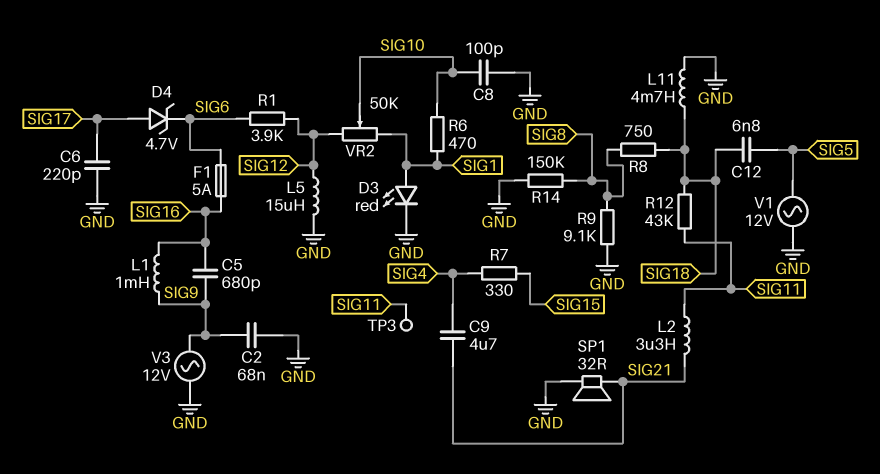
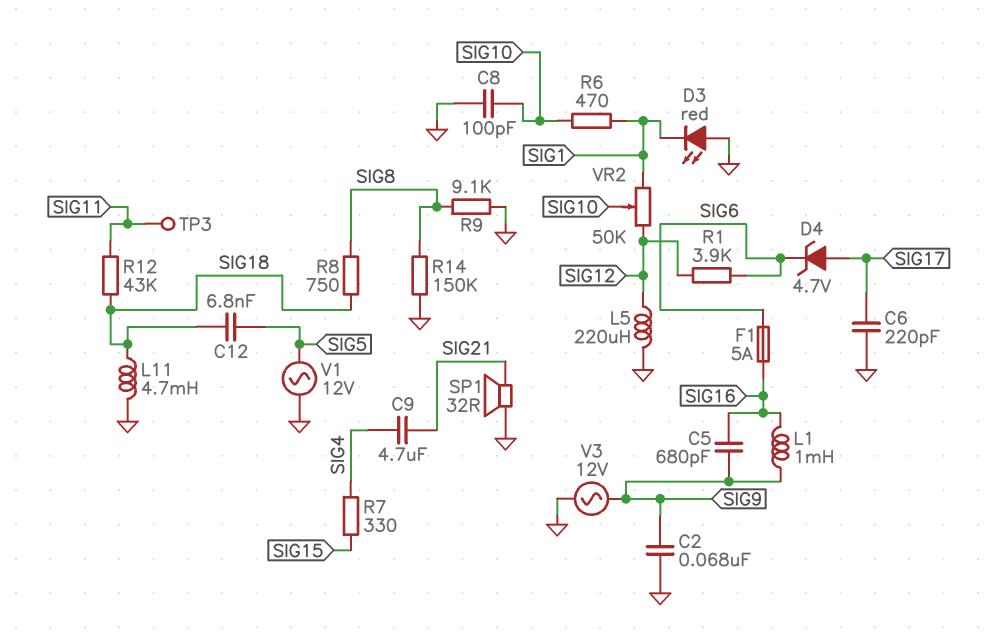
D3: LED red (A SIG1, K GND) -> LED red (A GND, K SIG1)
L2: 3.3uH (SIG11, SIG21) -> none
L5: 15uH (GND, SIG12) -> 220uH (GND, SIG12)

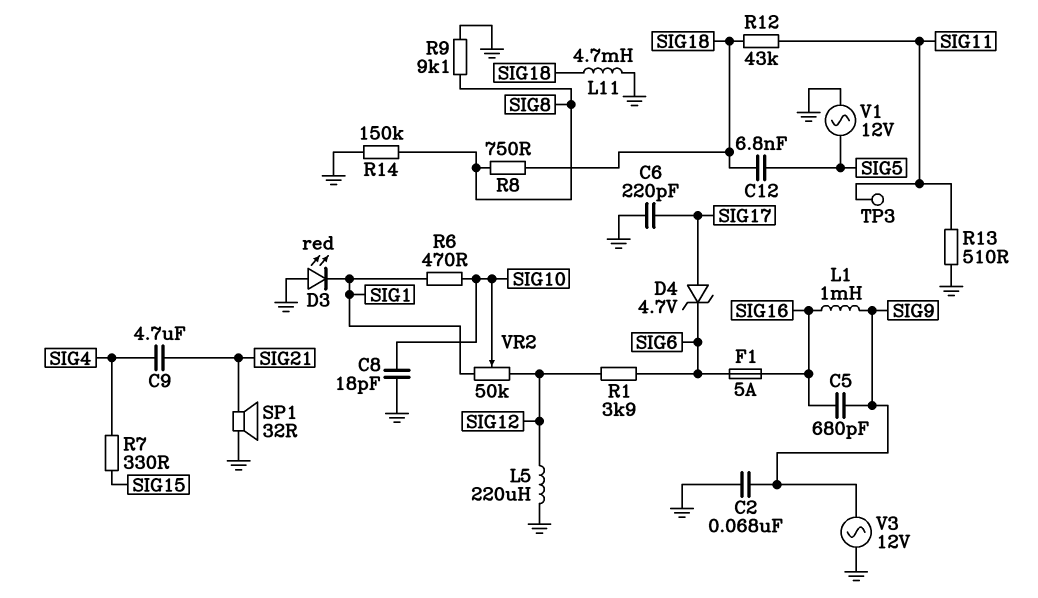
C8: 100pF (GND, SIG10) -> 18pF (GND, SIG10)
R13: none -> 510 (GND, SIG11)

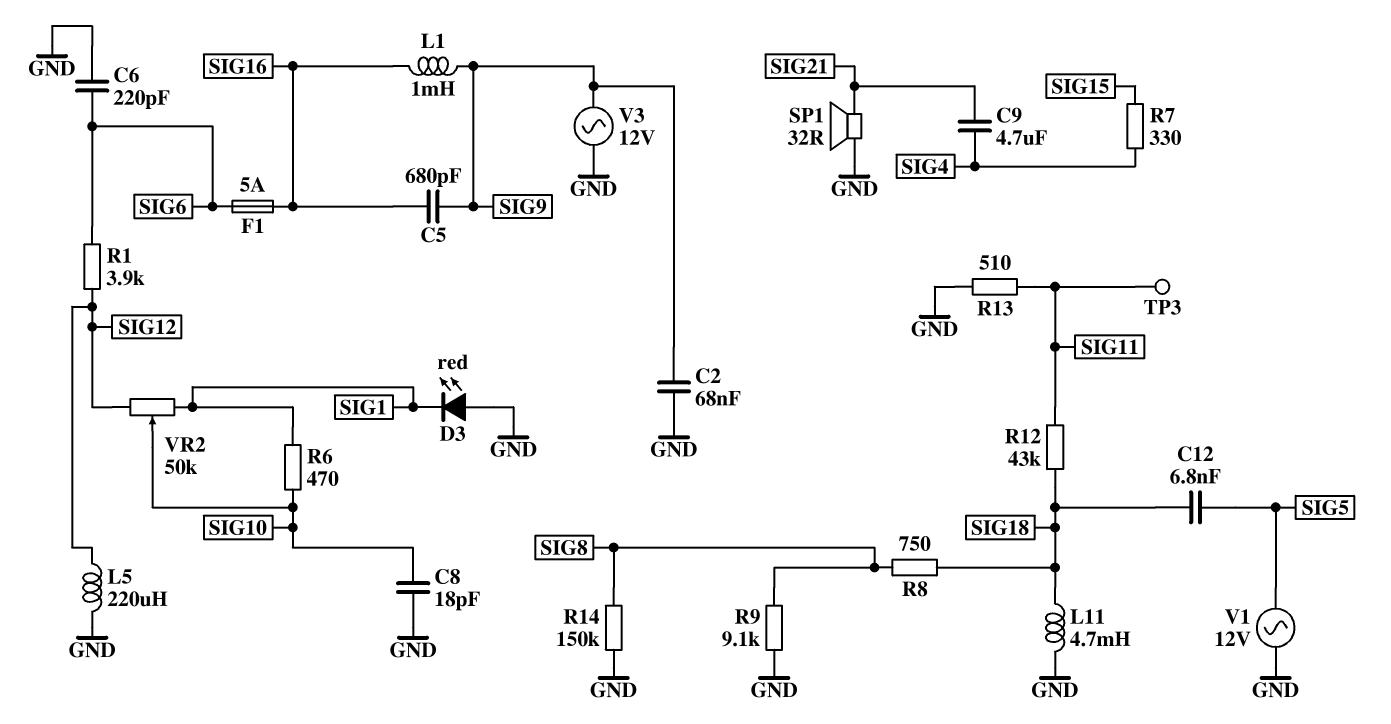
C6: 220pF (GND, SIG17) -> 220pF (GND, SIG6)
D4: zener 4.7V (A SIG17, K SIG6) -> none

